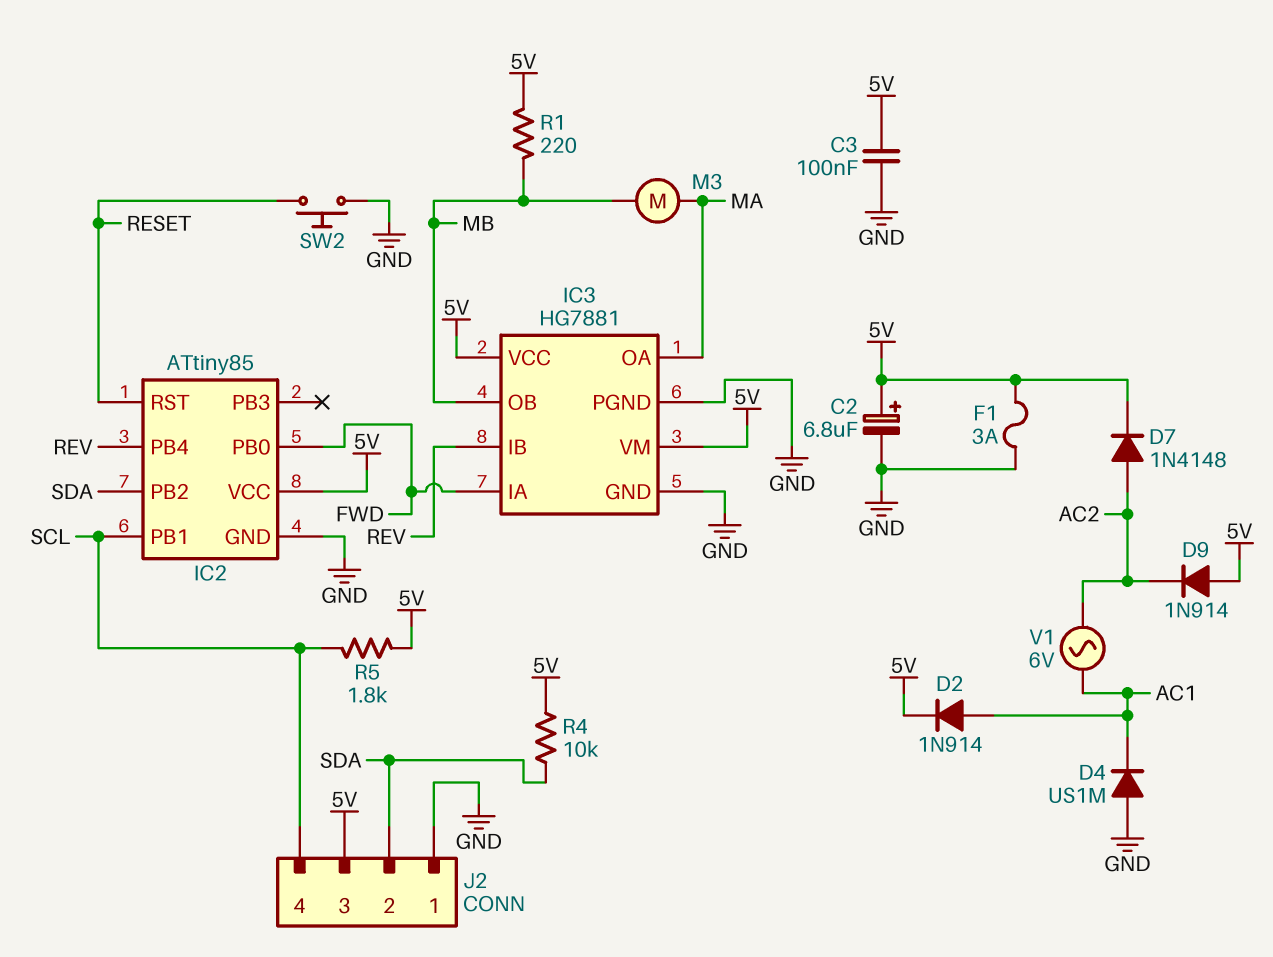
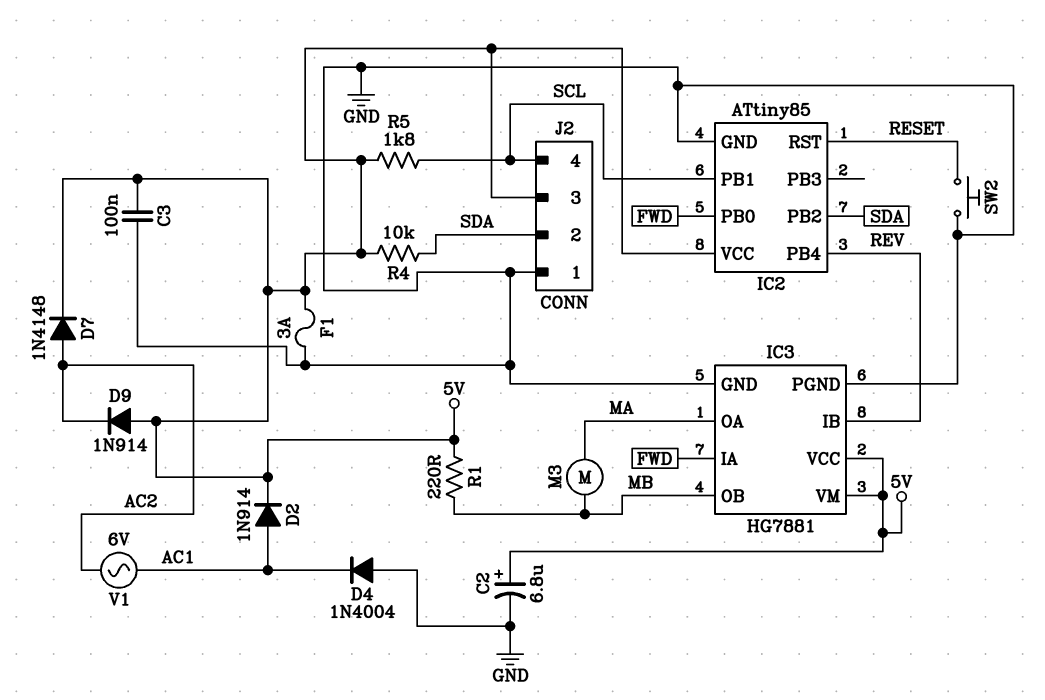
D4: diode US1M (A GND, K AC1) -> diode 1N4004 (A GND, K AC1)

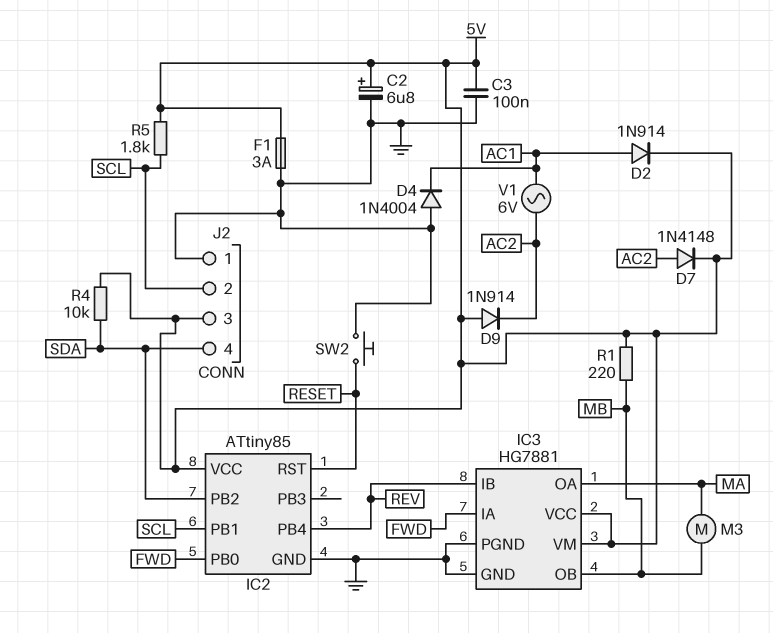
J2 pin 2: SDA -> SCL
J2 pin 4: SCL -> SDA

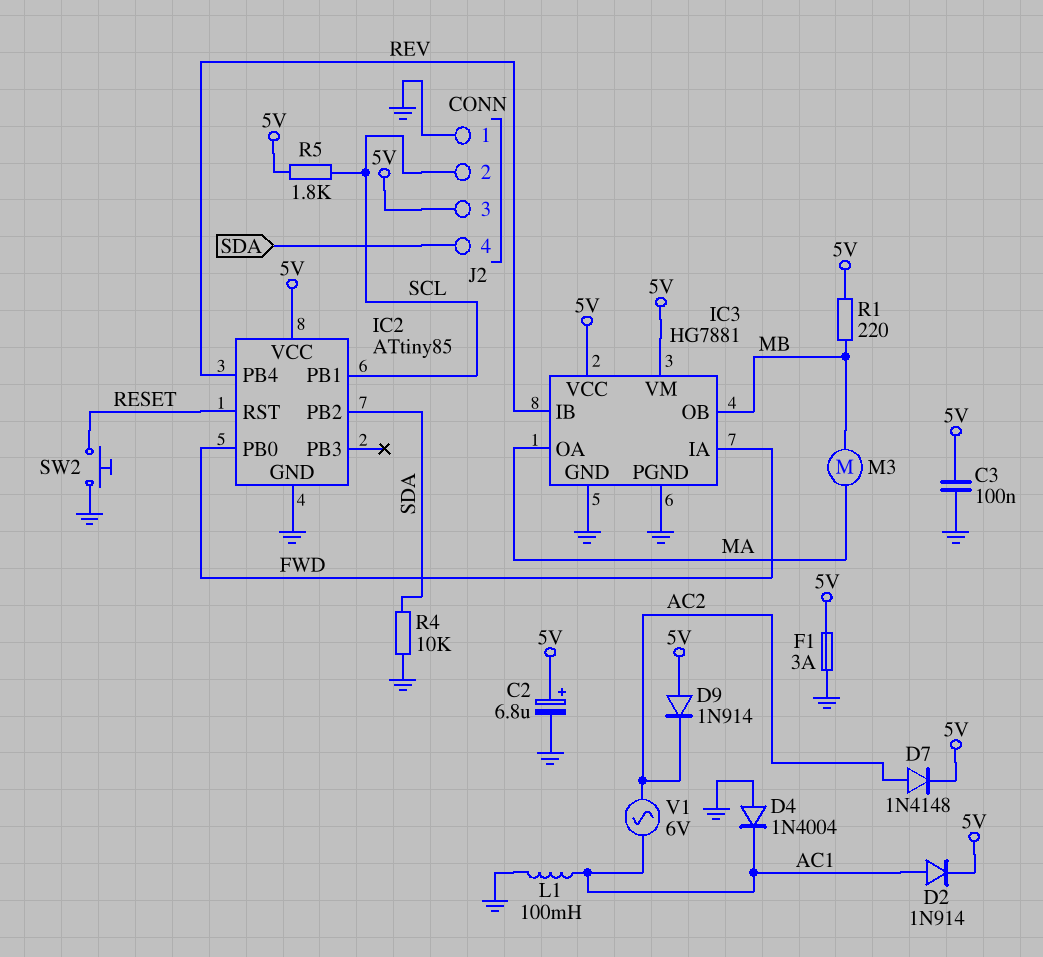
L1: none -> 100mH (AC1, GND)
R4: 10k (5V, SDA) -> 10k (GND, SDA)

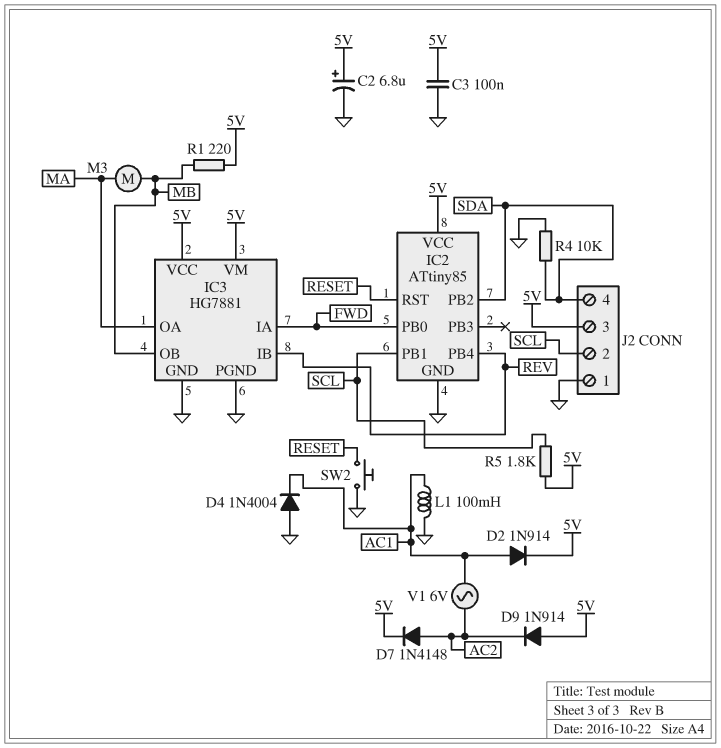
F1: 3A (5V, GND) -> none

